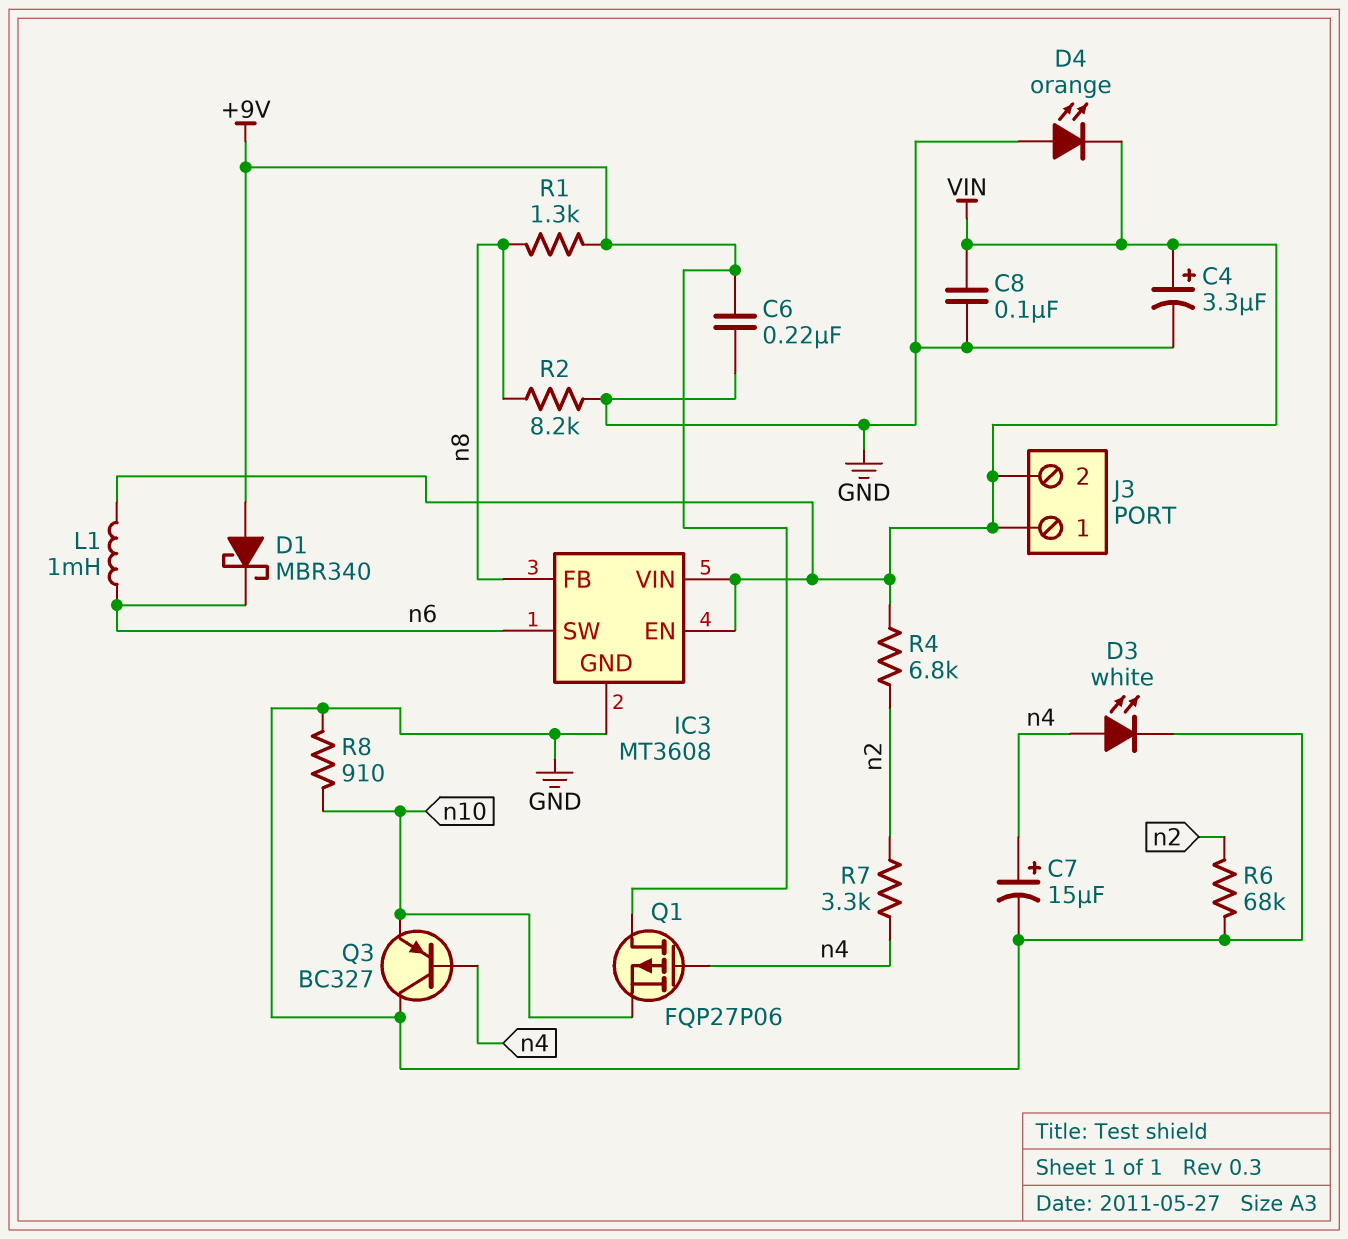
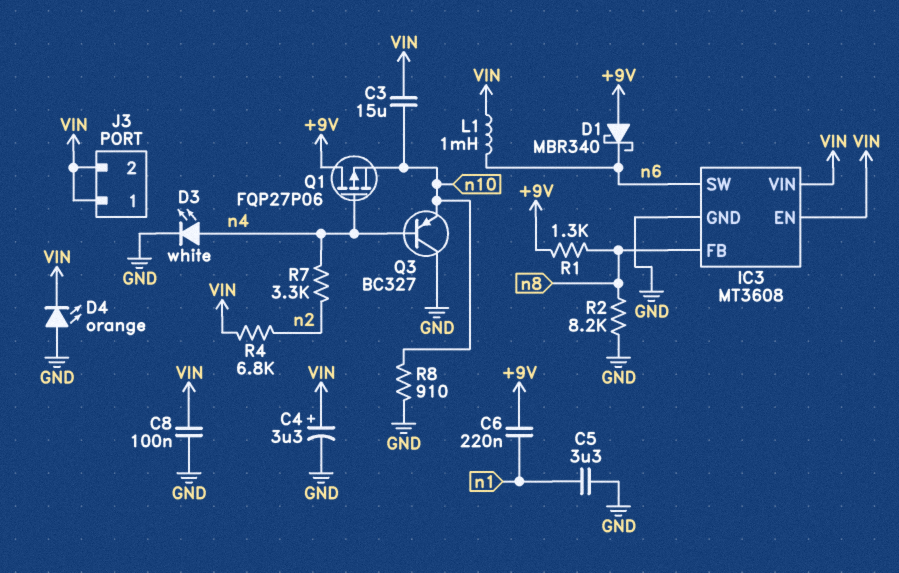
C3: none -> 15uF (VIN, n10)
C5: none -> 3.3uF (GND, n1)
C6: 220nF (+9V, GND) -> 220nF (+9V, n1)
C7: 15uF (plus n4, minus GND) -> none
R6: 68k (GND, n2) -> none

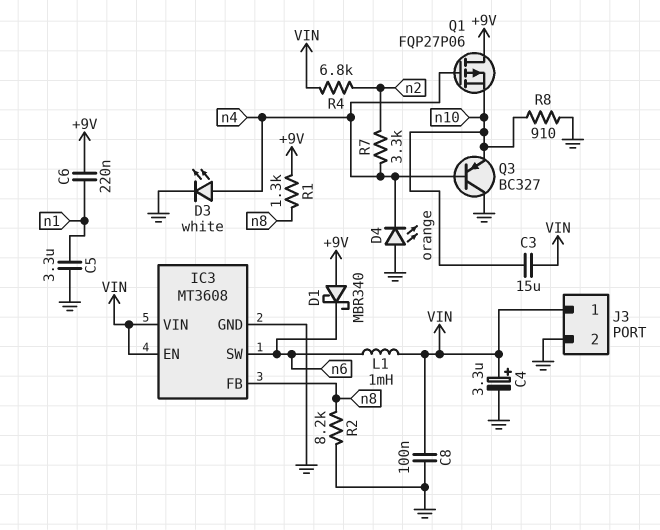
D4: LED orange (A GND, K VIN) -> LED orange (A GND, K n4)
J3 pin 2: VIN -> GND

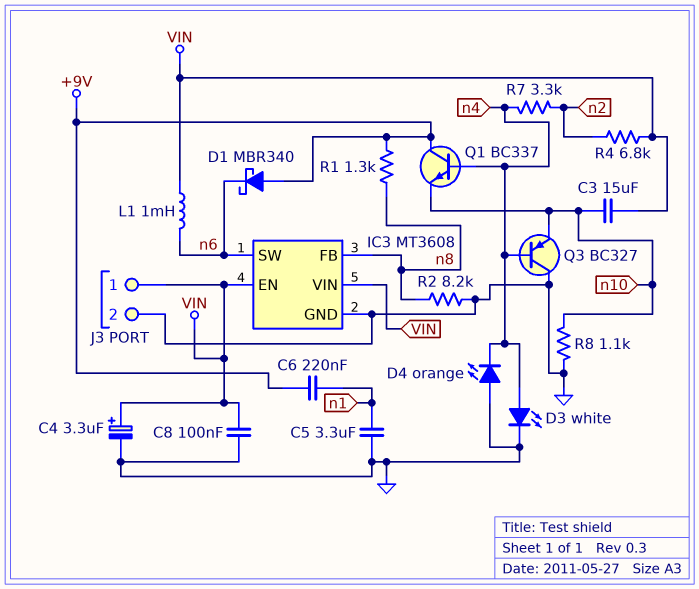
Q1: PMOS FQP27P06 (G n4, D +9V, S n10) -> NPN BC337 (B n4, C +9V, E n10)
R8: 910 (GND, n10) -> 1.1k (GND, n10)

